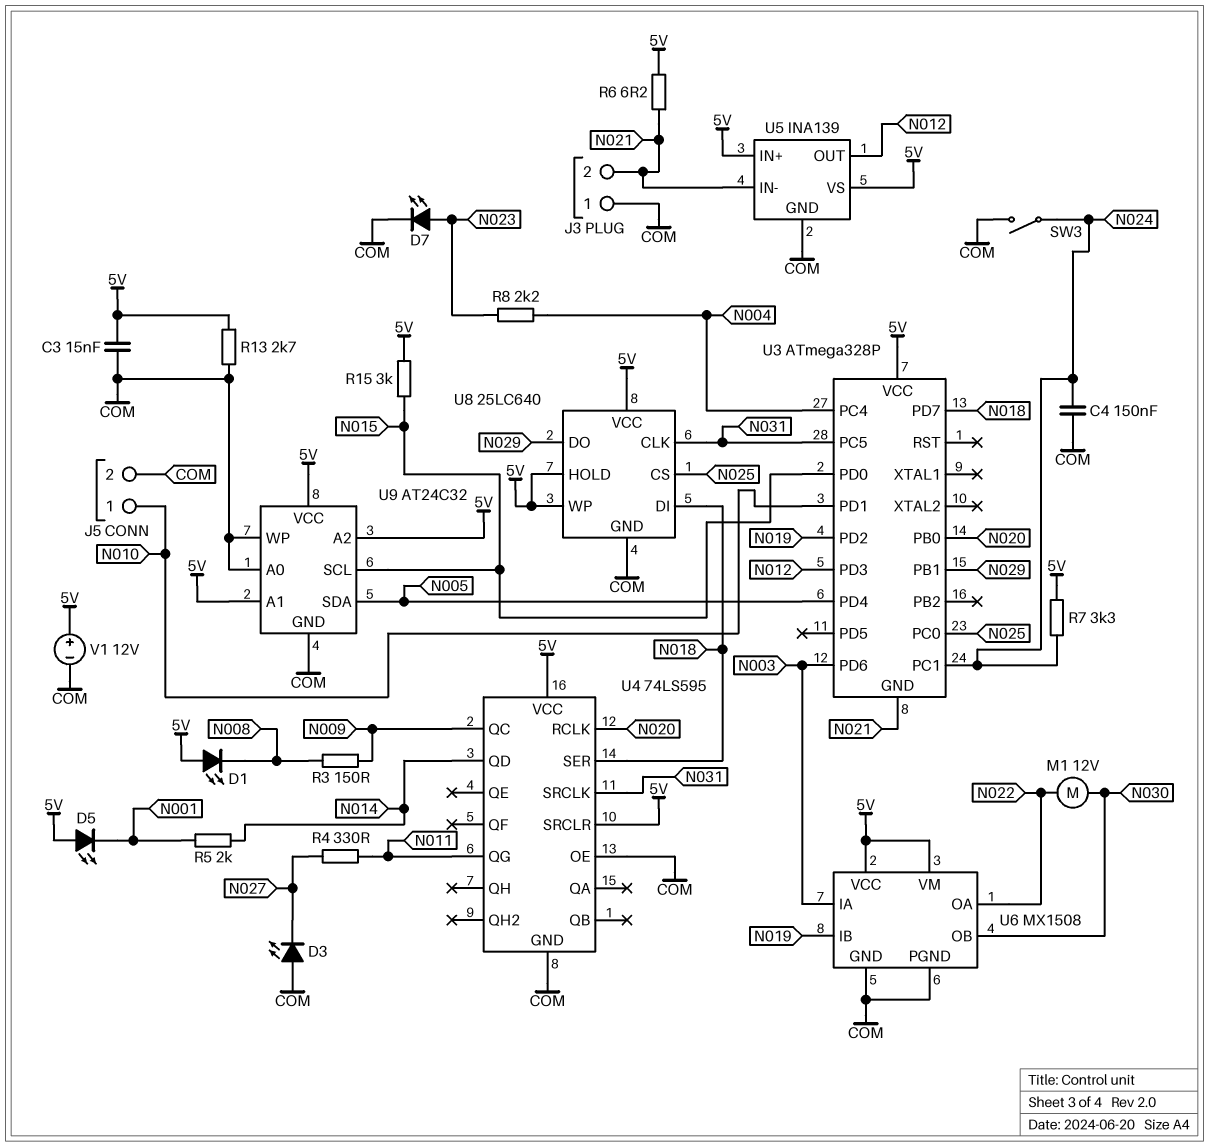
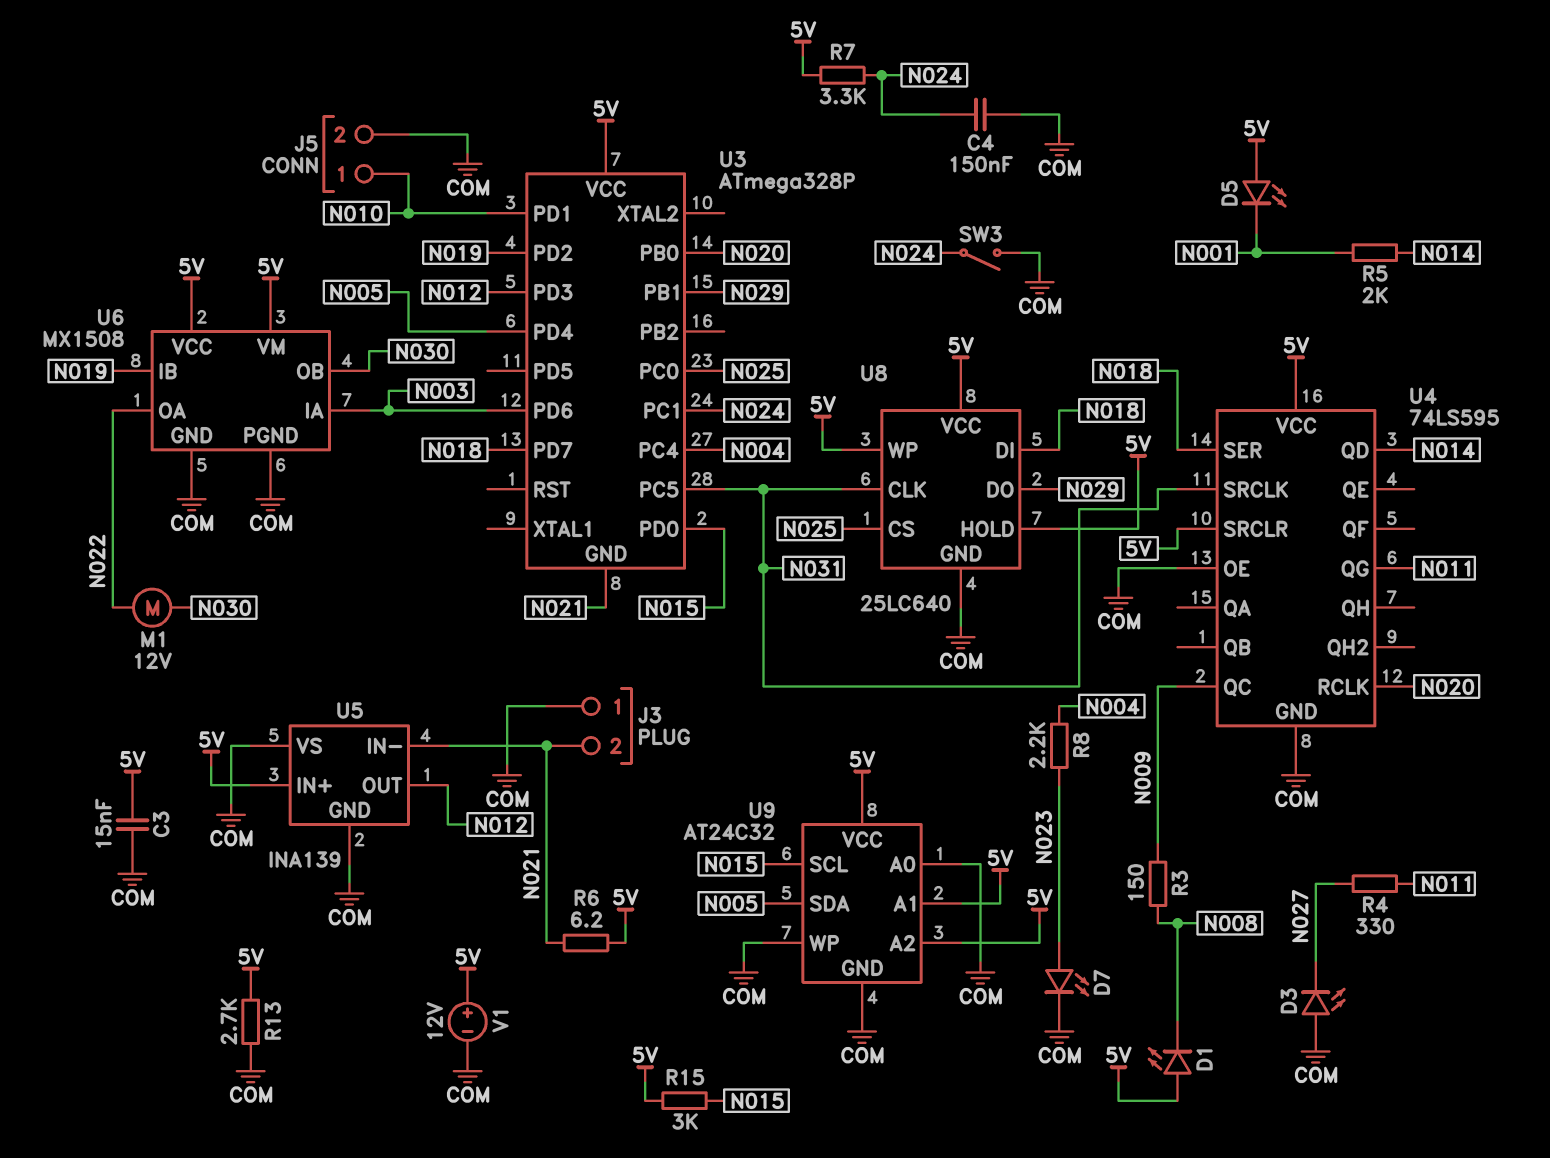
U5 pin VS: 5V -> COM

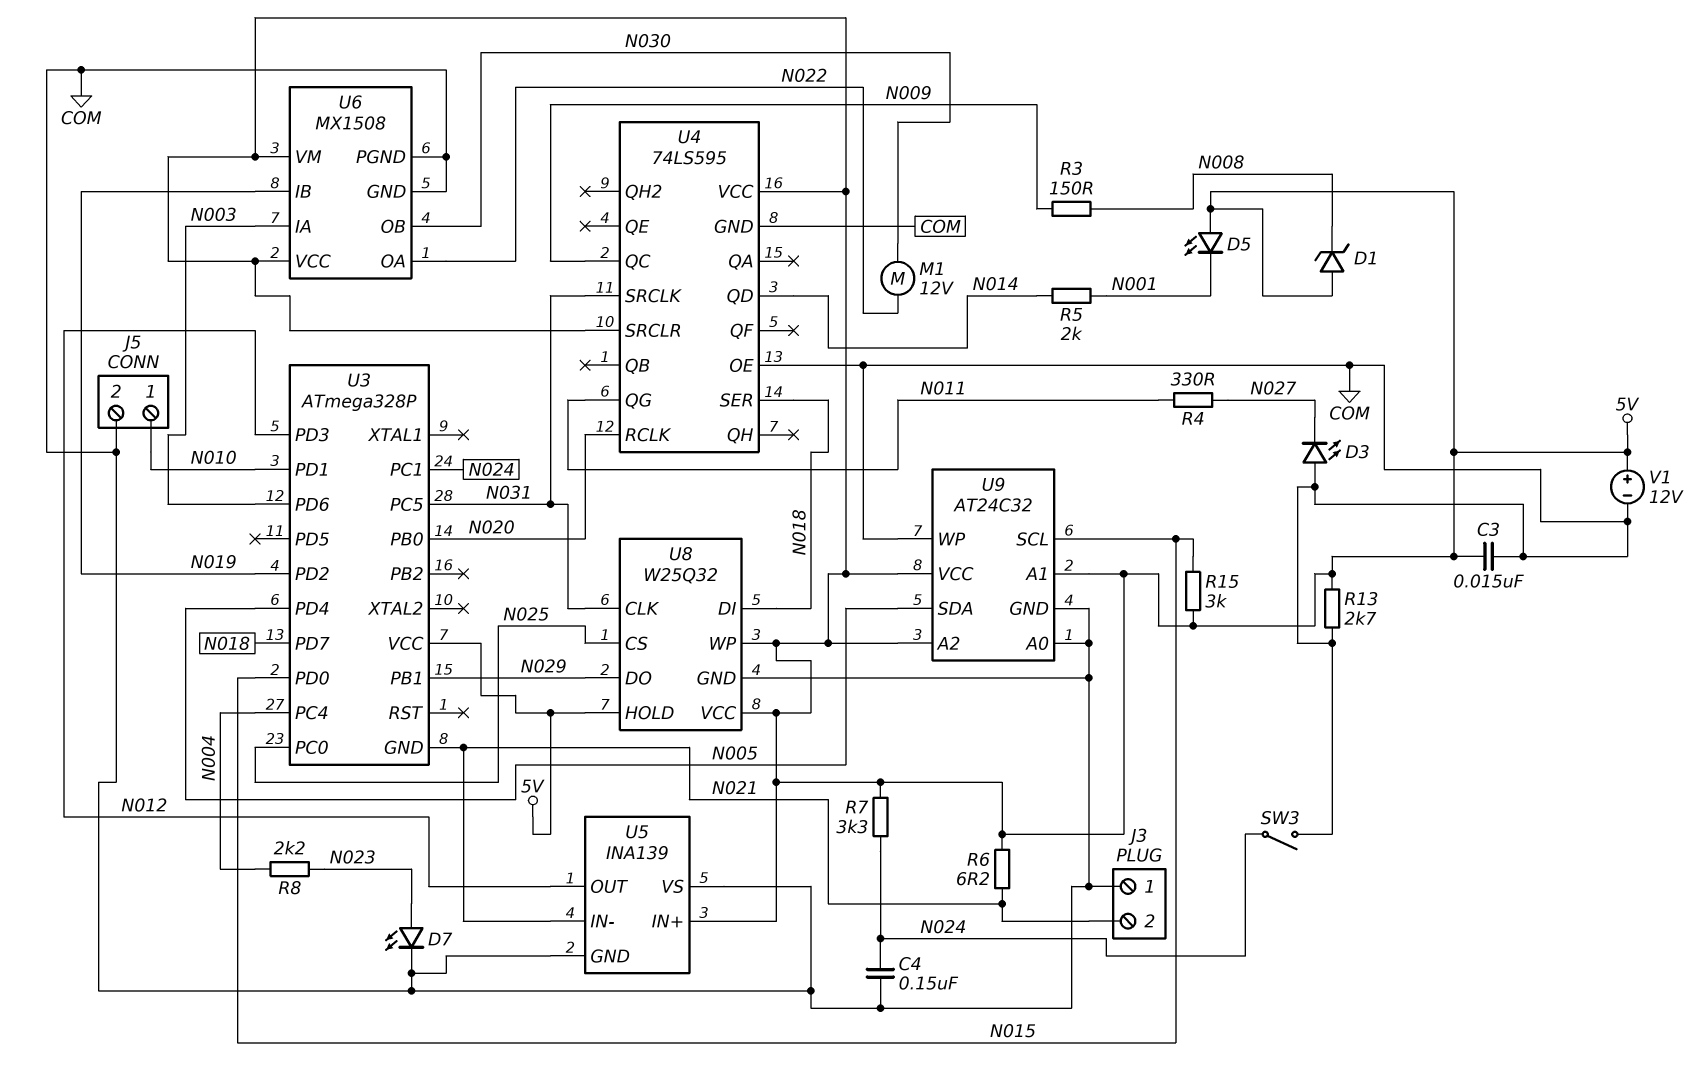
D1: LED (A 5V, K N008) -> zener (A 5V, K N008)
U8: 25LC640 -> W25Q32

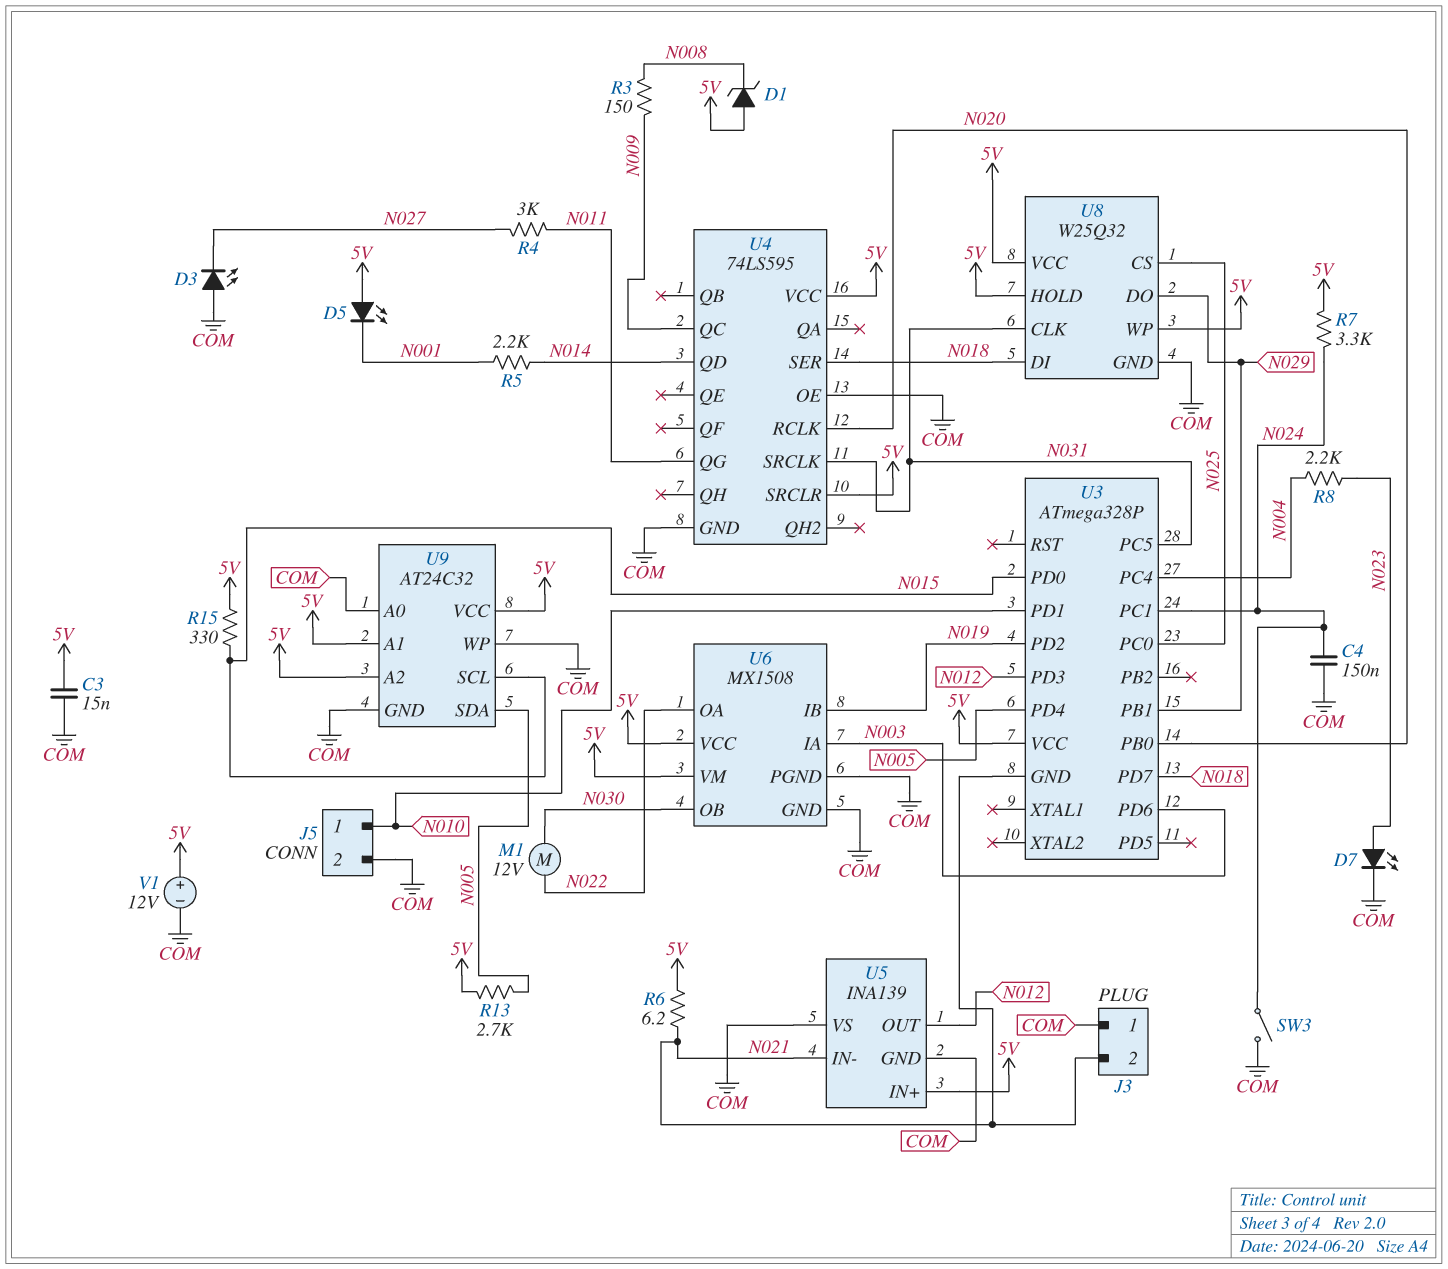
R4: 330 (N011, N027) -> 3k (N011, N027)
R5: 2k (N001, N014) -> 2.2k (N001, N014)
R13: 2.7k (5V, COM) -> 2.7k (5V, N005)
R15: 3k (5V, N015) -> 330 (5V, N015)

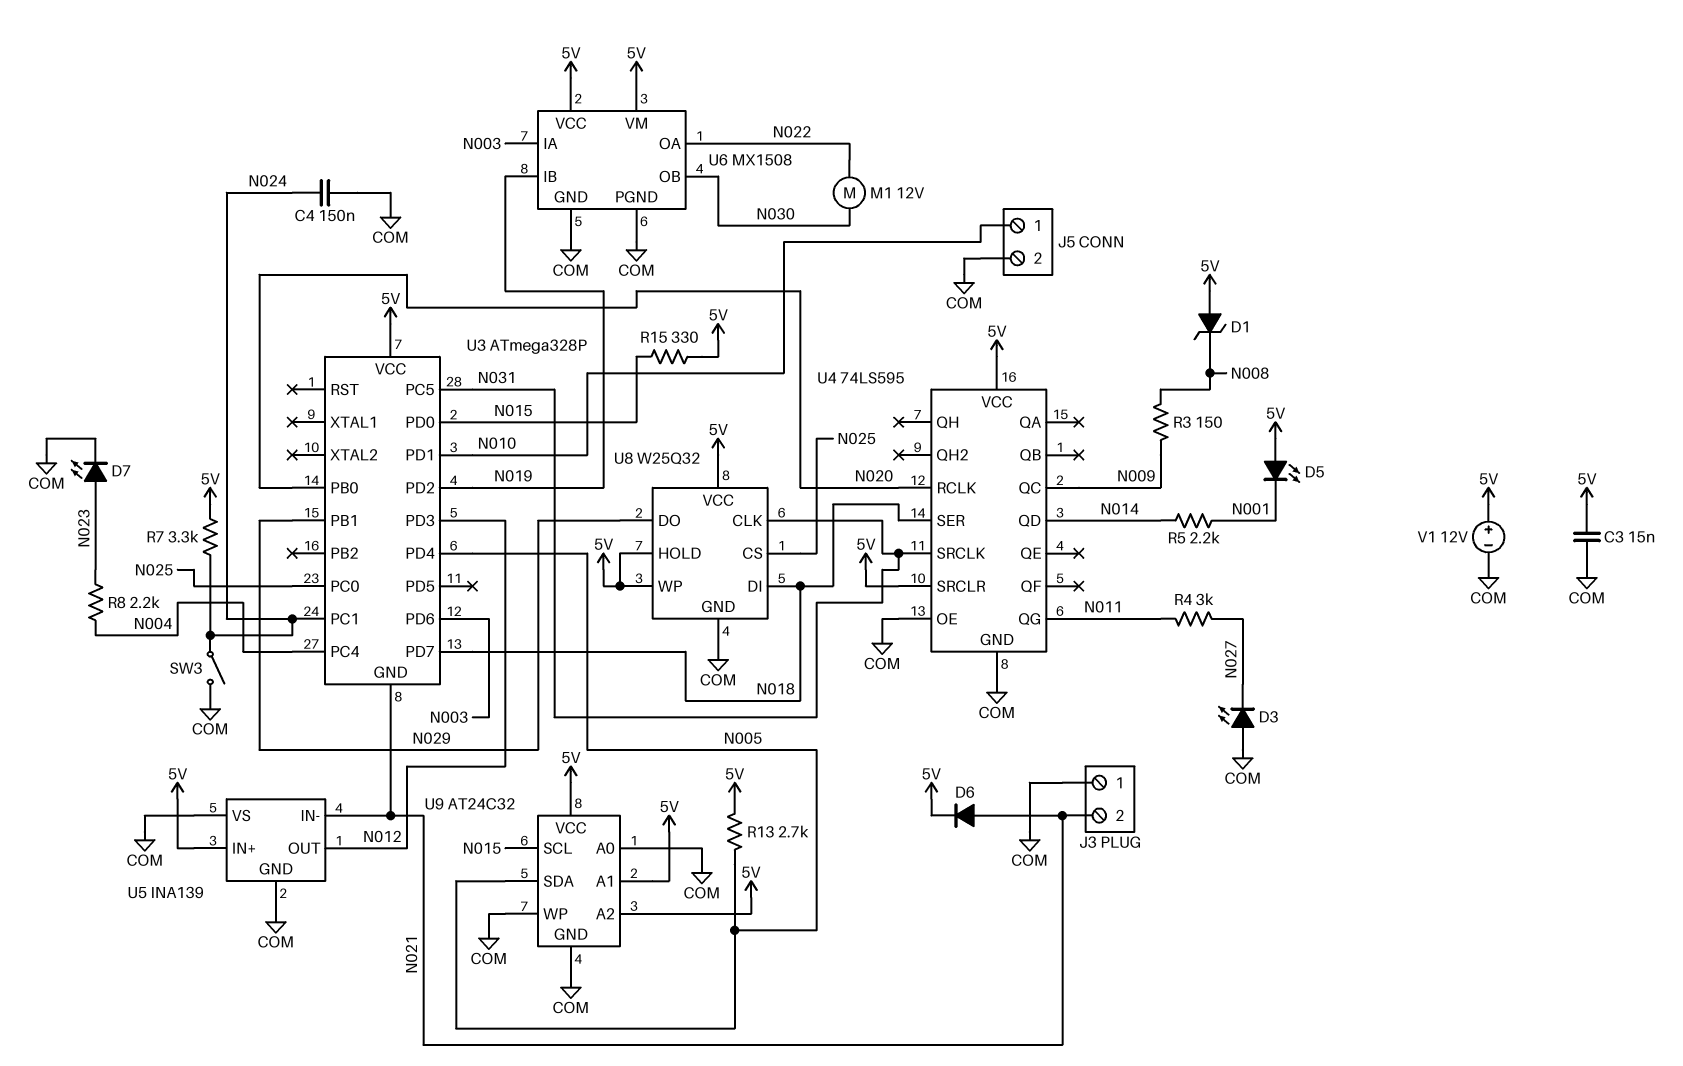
D6: none -> diode (A N021, K 5V)
R6: 6.2 (5V, N021) -> none

